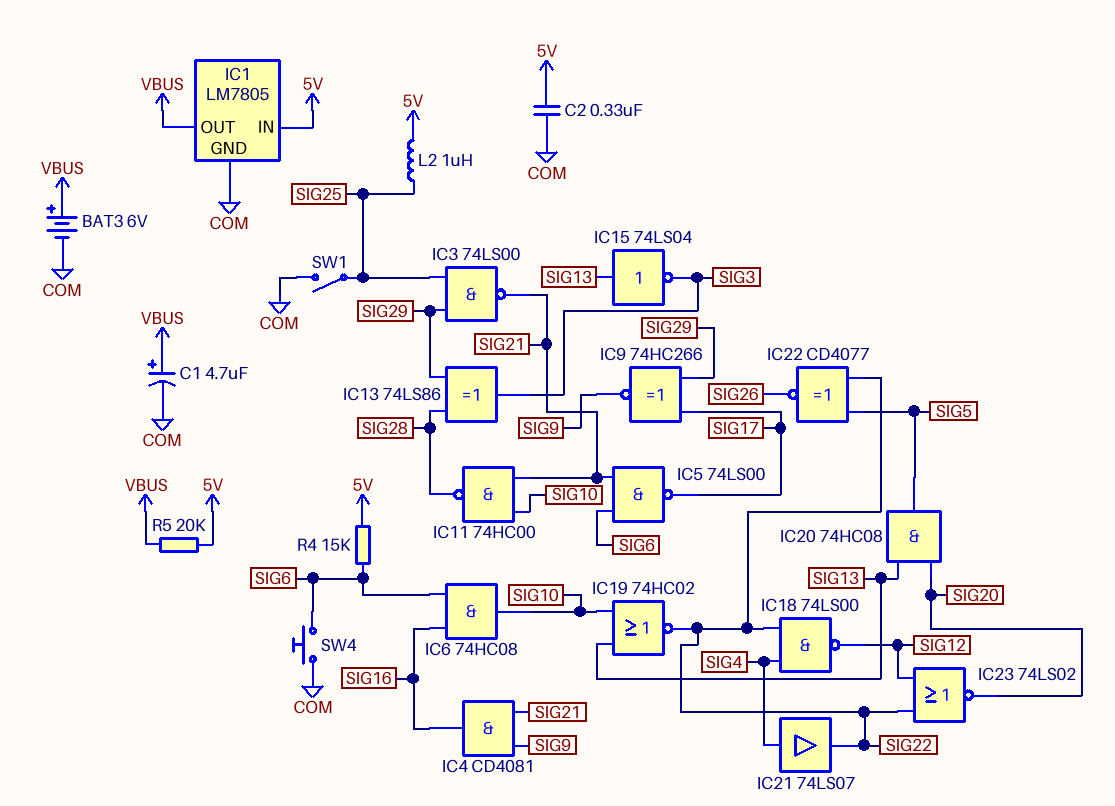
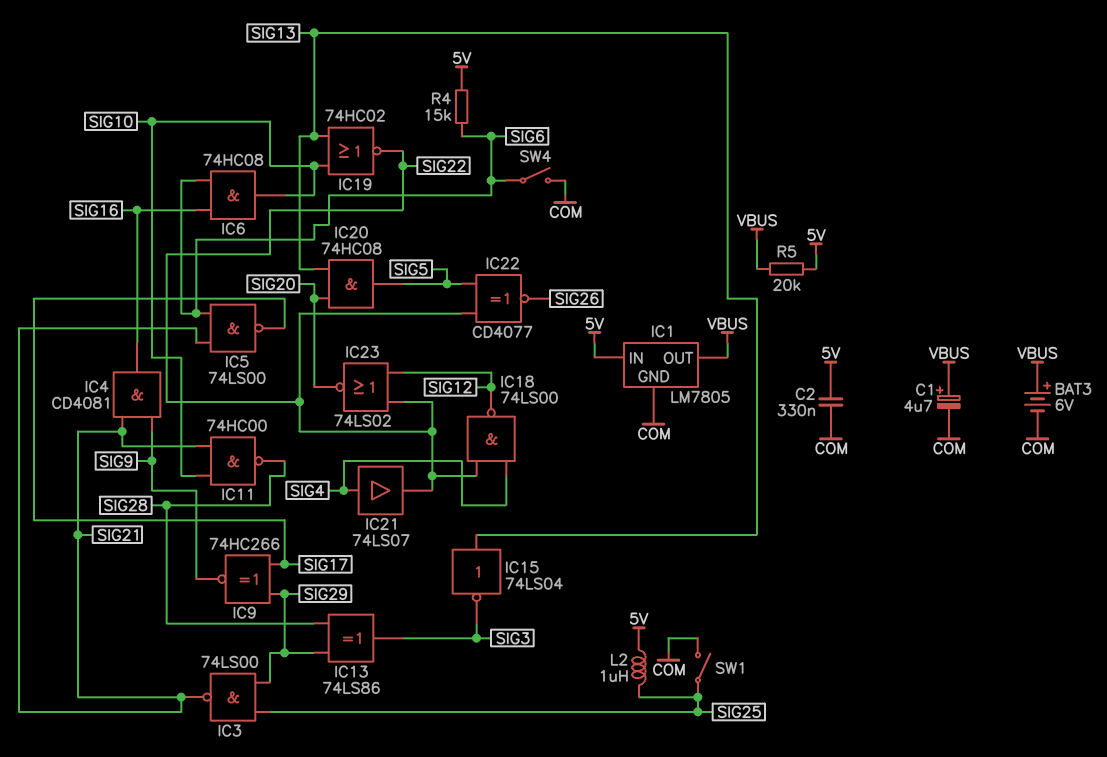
SW4: button (COM, SIG6) -> switch (COM, SIG6)

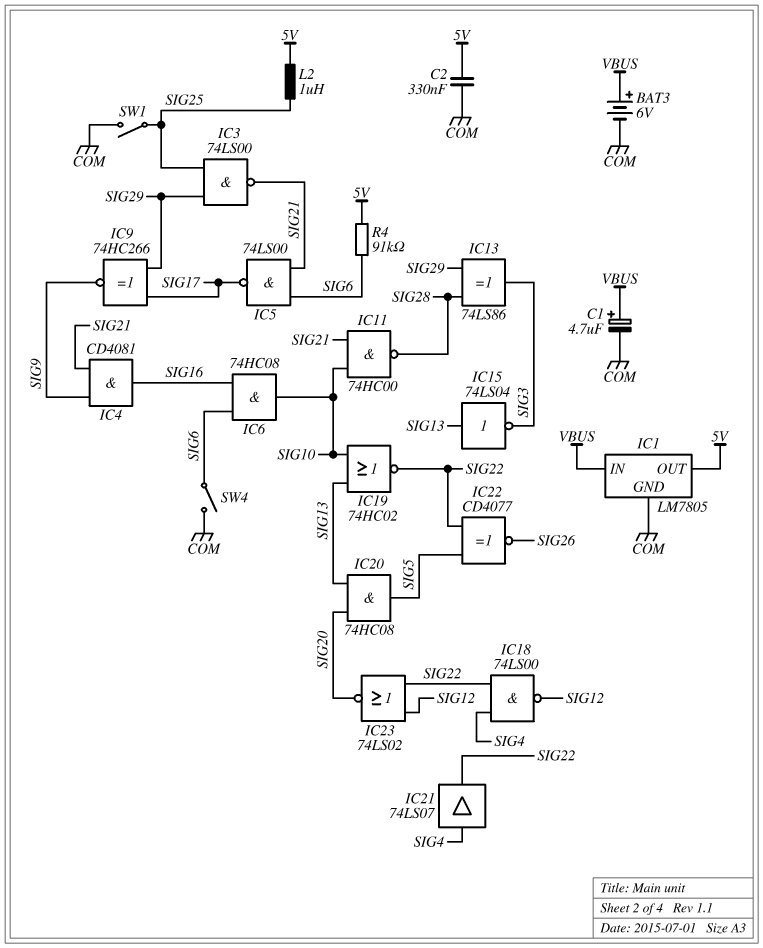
IC1 pin IN: 5V -> VBUS
IC1 pin OUT: VBUS -> 5V
R4: 15k (5V, SIG6) -> 91k (5V, SIG6)
R5: 20k (5V, VBUS) -> none

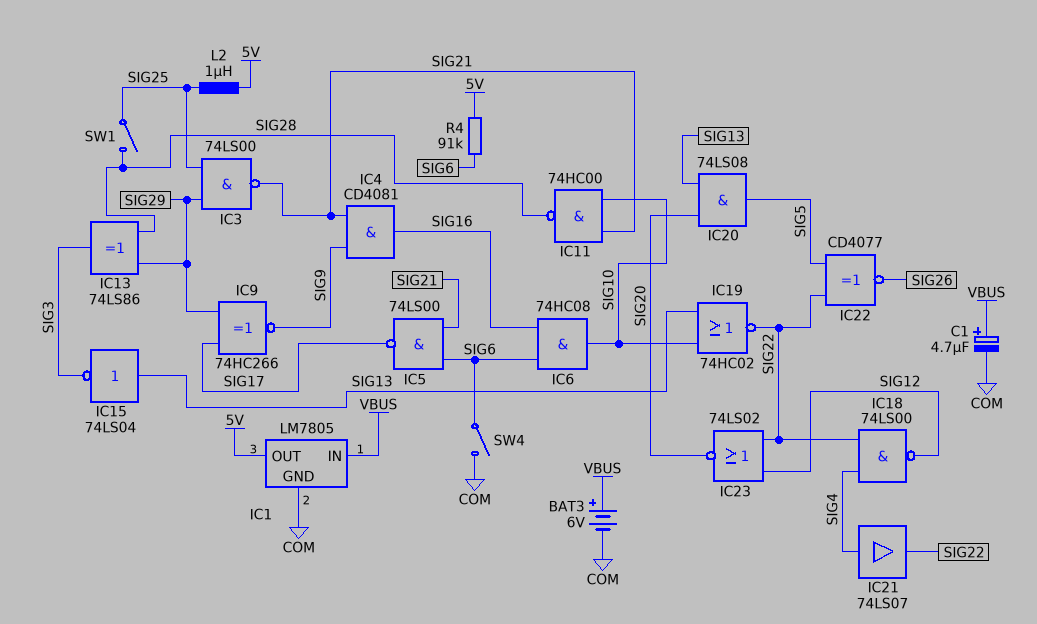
C2: 330nF (5V, COM) -> none
IC20: AND 74HC08 (in SIG13, in SIG20, out SIG5) -> AND 74LS08 (in SIG13, in SIG20, out SIG5)
SW1: switch (COM, SIG25) -> switch (SIG25, SIG28)

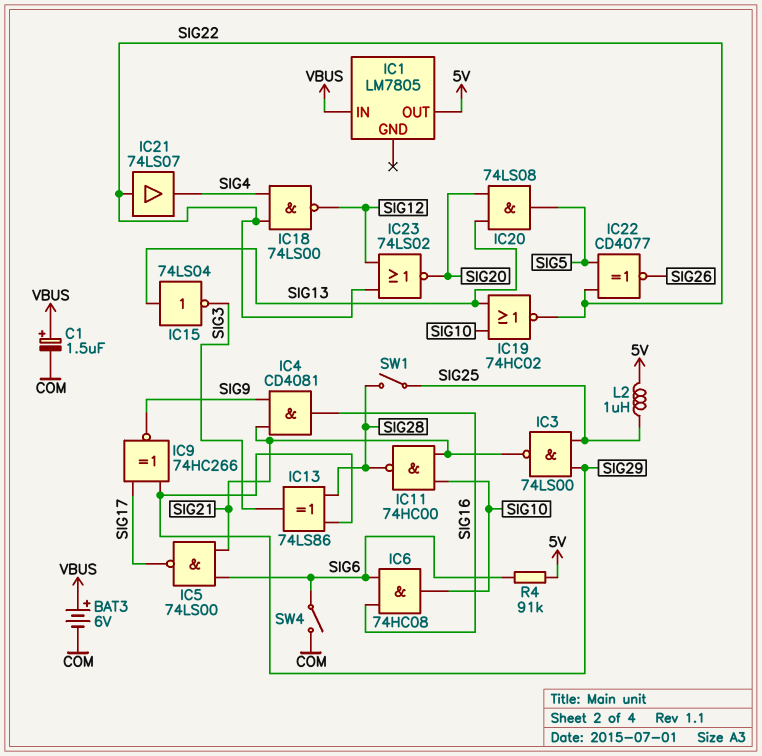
C1: 4.7uF (plus VBUS, minus COM) -> 1.5uF (plus VBUS, minus COM)
IC1 pin GND: COM -> none
IC21: buffer 74LS07 (in SIG4, out SIG22) -> buffer 74LS07 (in SIG22, out SIG4)

